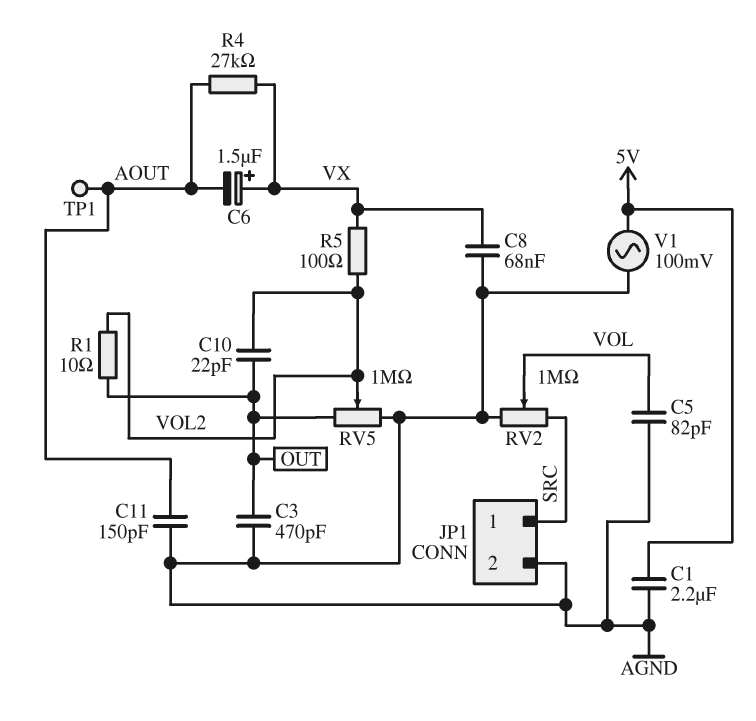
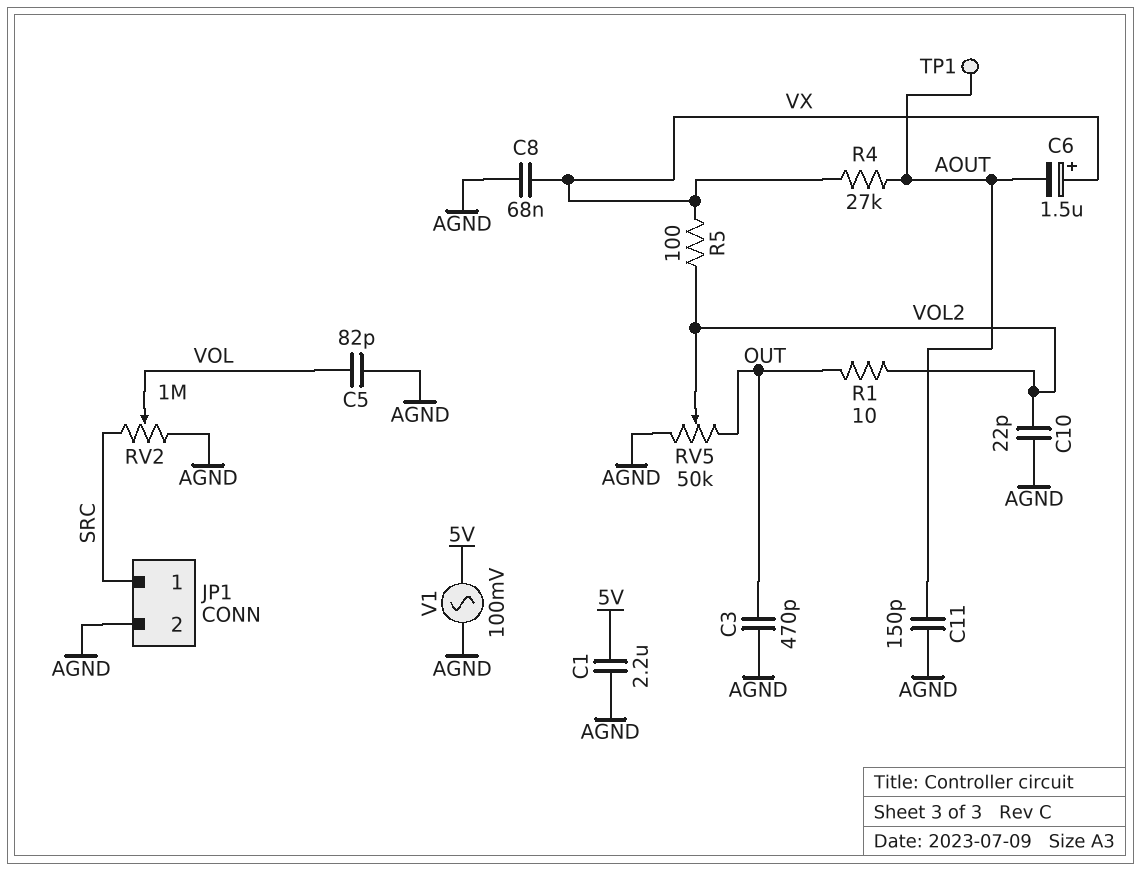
C10: 22pF (OUT, VOL2) -> 22pF (AGND, VOL2)
RV5: 1M (AGND, OUT, wiper VOL2) -> 50k (AGND, OUT, wiper VOL2)

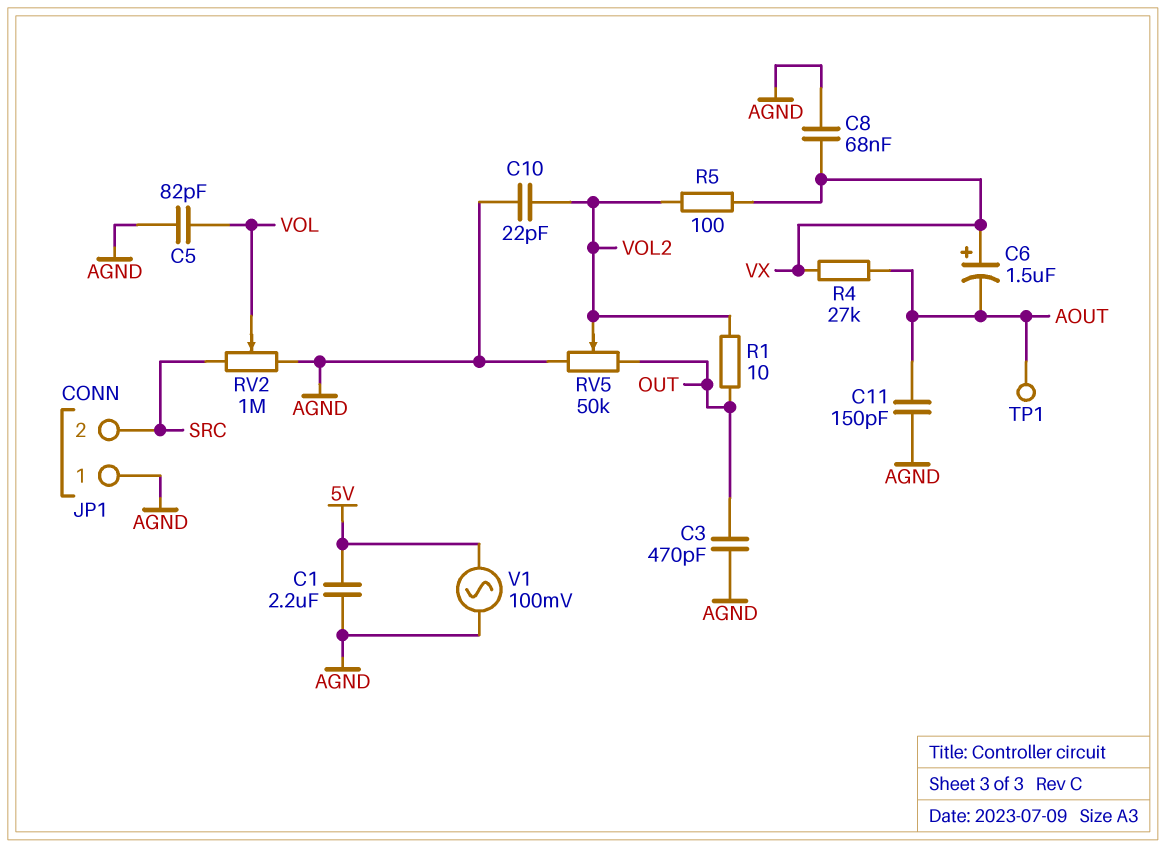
JP1 pin 1: SRC -> AGND
JP1 pin 2: AGND -> SRC

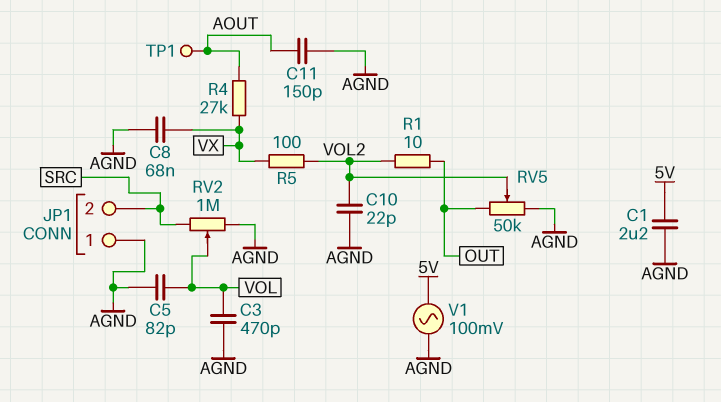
C3: 470pF (AGND, OUT) -> 470pF (AGND, VOL)
C6: 1.5uF (plus VX, minus AOUT) -> none

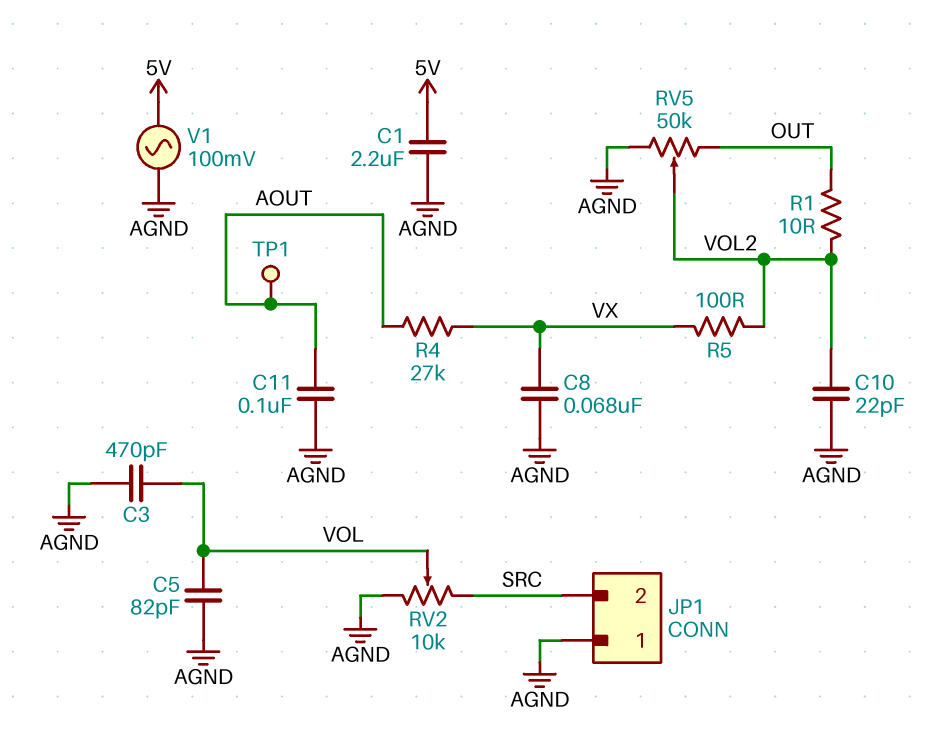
C11: 150pF (AGND, AOUT) -> 100nF (AGND, AOUT)
RV2: 1M (AGND, SRC, wiper VOL) -> 10k (AGND, SRC, wiper VOL)

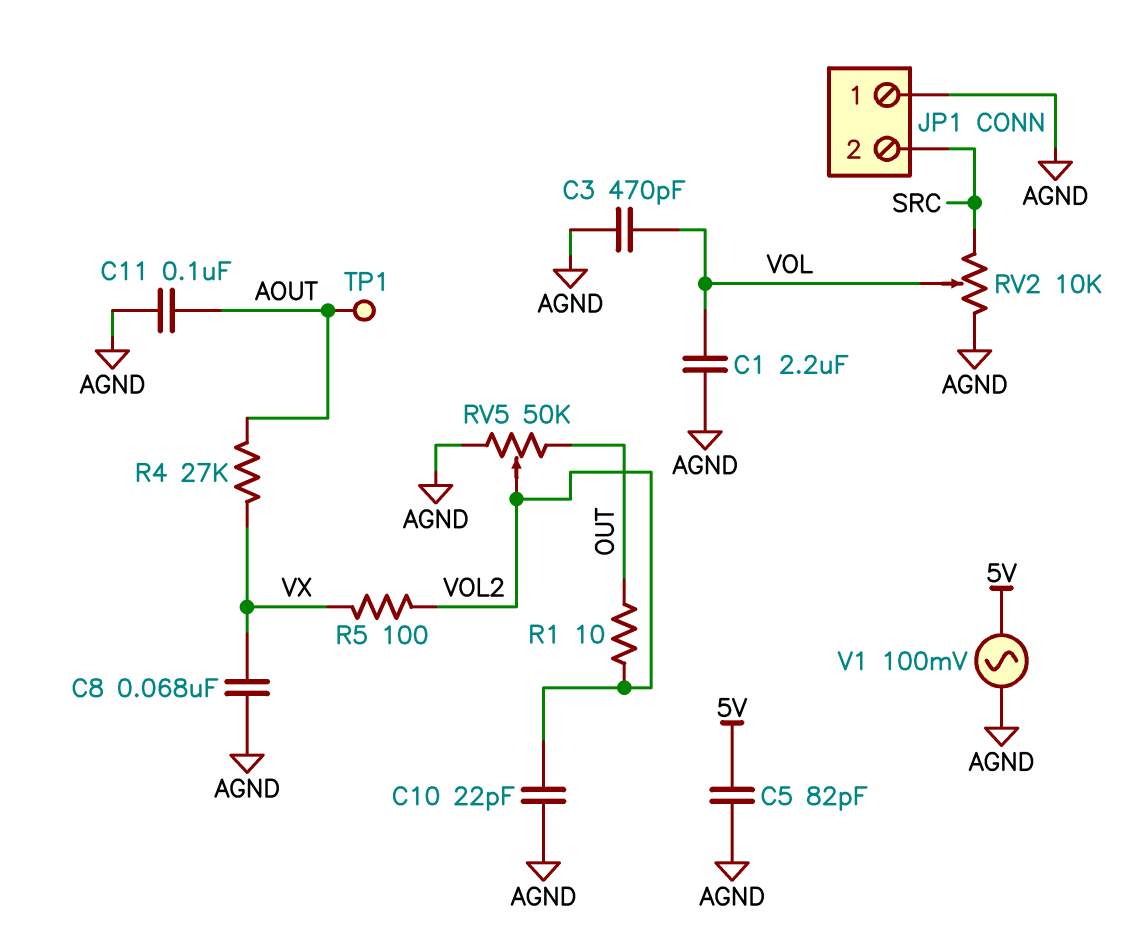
C1: 2.2uF (5V, AGND) -> 2.2uF (AGND, VOL)
C5: 82pF (AGND, VOL) -> 82pF (5V, AGND)

